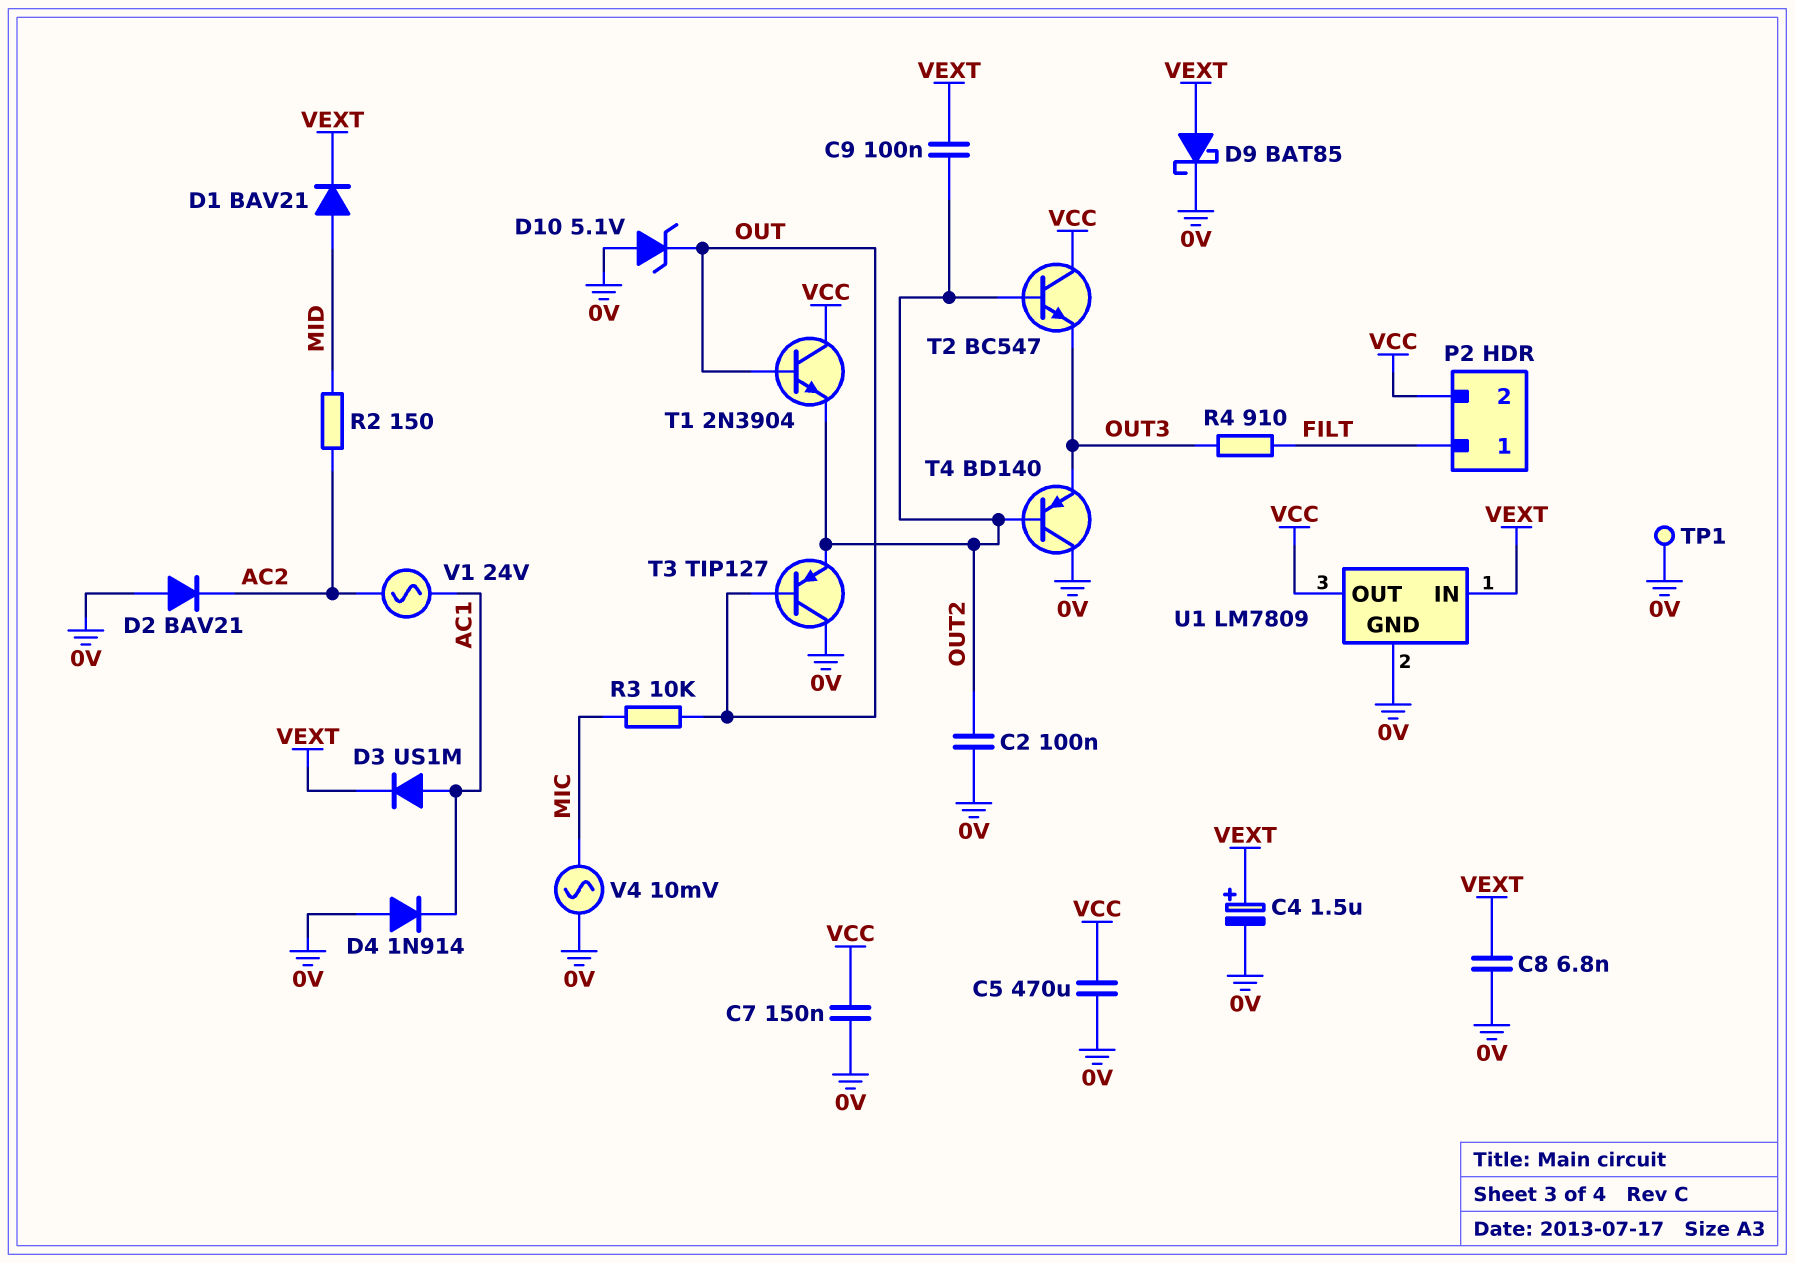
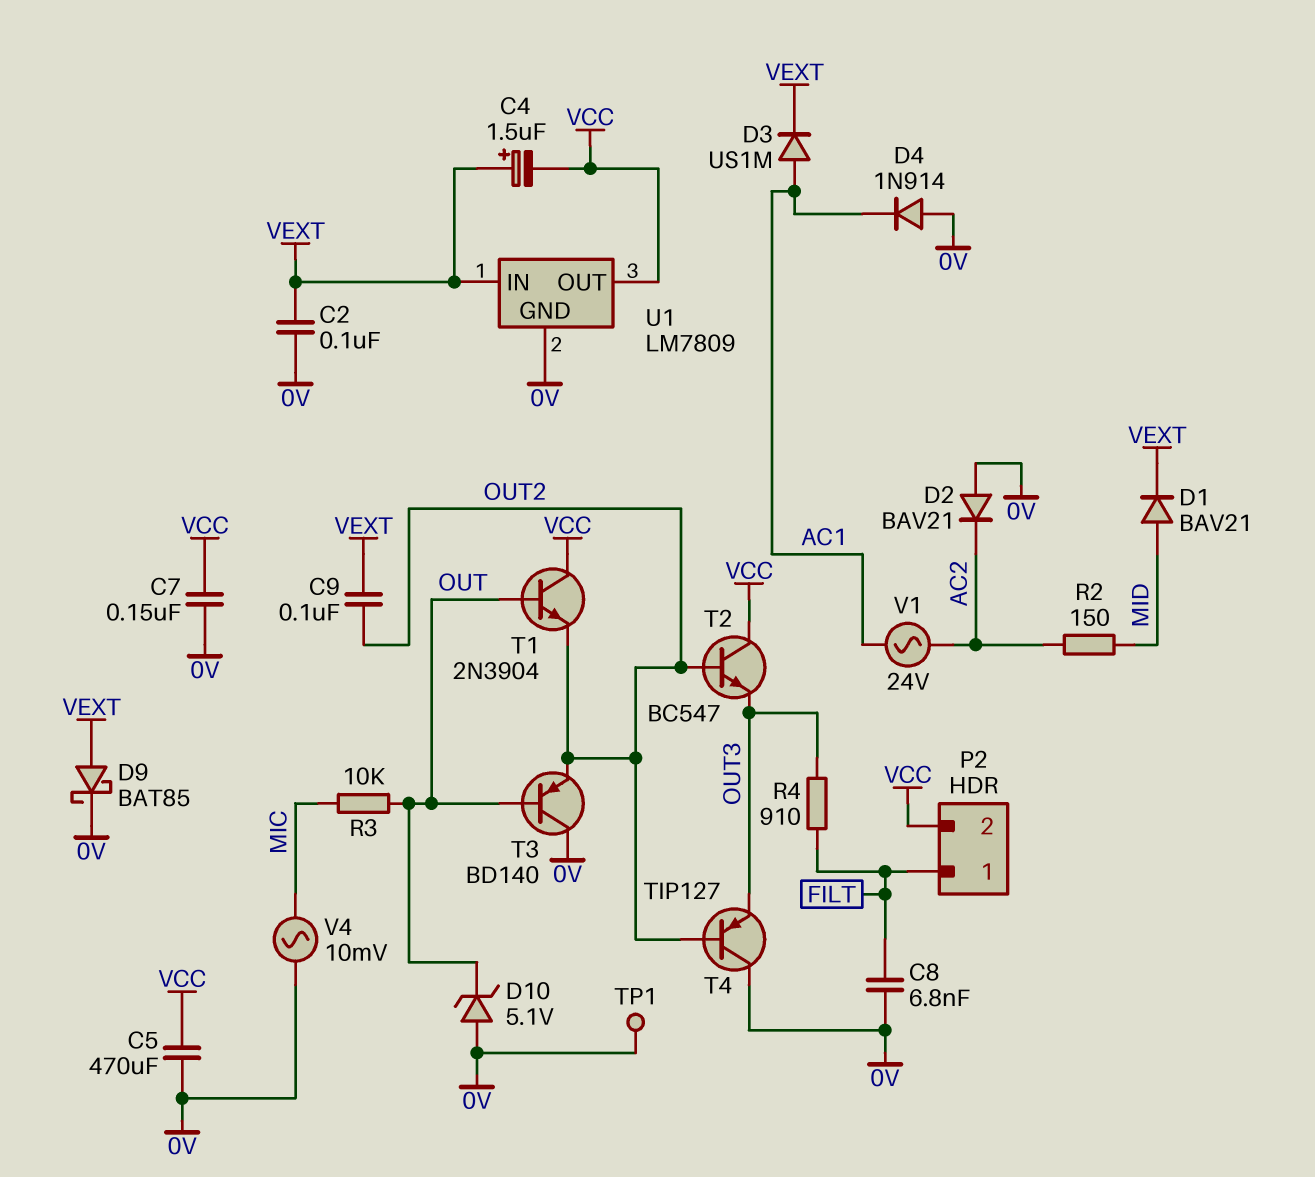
C2: 100nF (0V, OUT2) -> 100nF (0V, VEXT)
C4: 1.5uF (plus VEXT, minus 0V) -> 1.5uF (plus VEXT, minus VCC)
C8: 6.8nF (0V, VEXT) -> 6.8nF (0V, FILT)
T3: PNP TIP127 (B OUT, C 0V, E OUT2) -> PNP BD140 (B OUT, C 0V, E OUT2)
T4: PNP BD140 (B OUT2, C 0V, E OUT3) -> PNP TIP127 (B OUT2, C 0V, E OUT3)

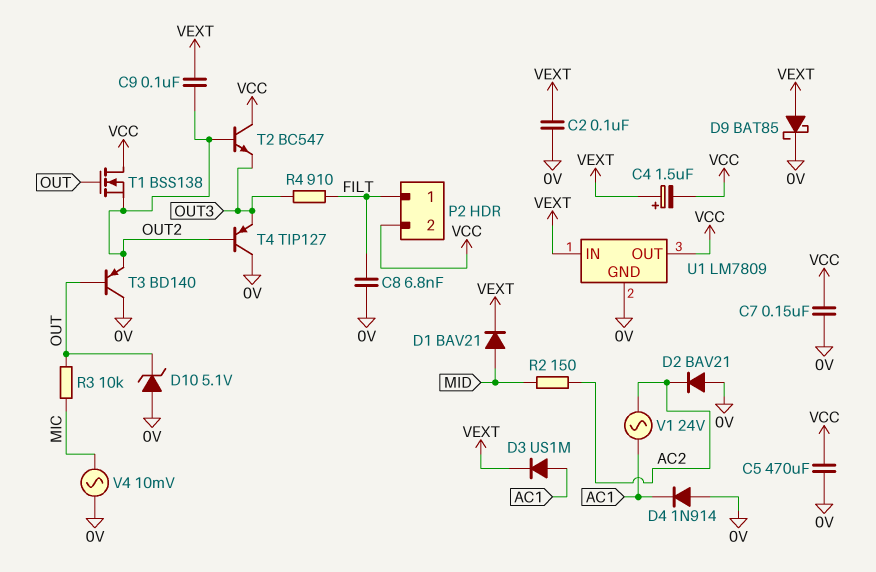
T1: NPN 2N3904 (B OUT, C VCC, E OUT2) -> NMOS BSS138 (G OUT, D VCC, S OUT2)
TP1: test point (0V) -> none

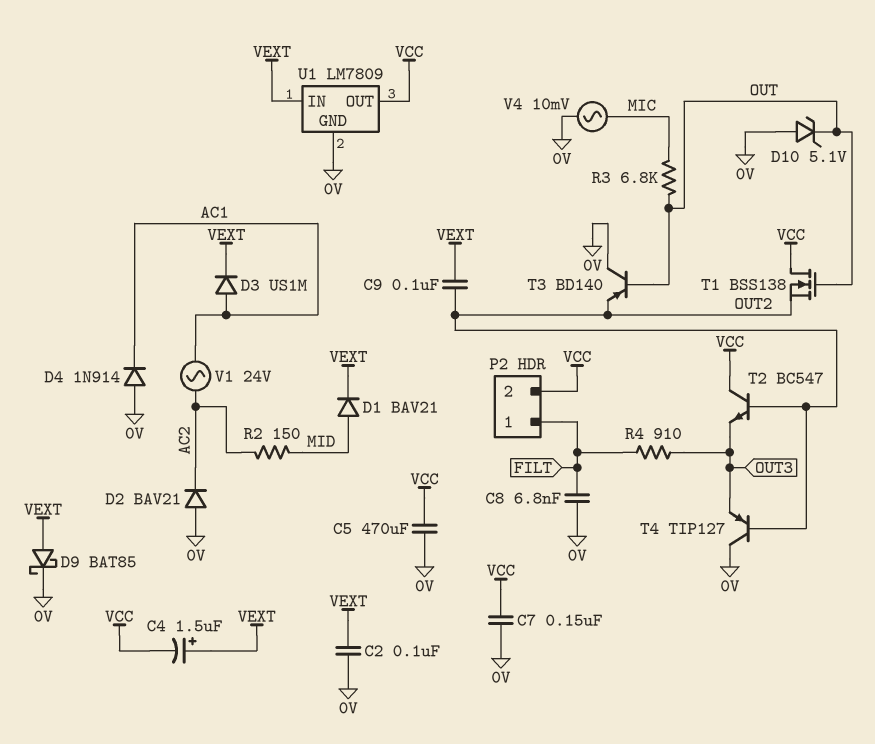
R3: 10k (MIC, OUT) -> 6.8k (MIC, OUT)

